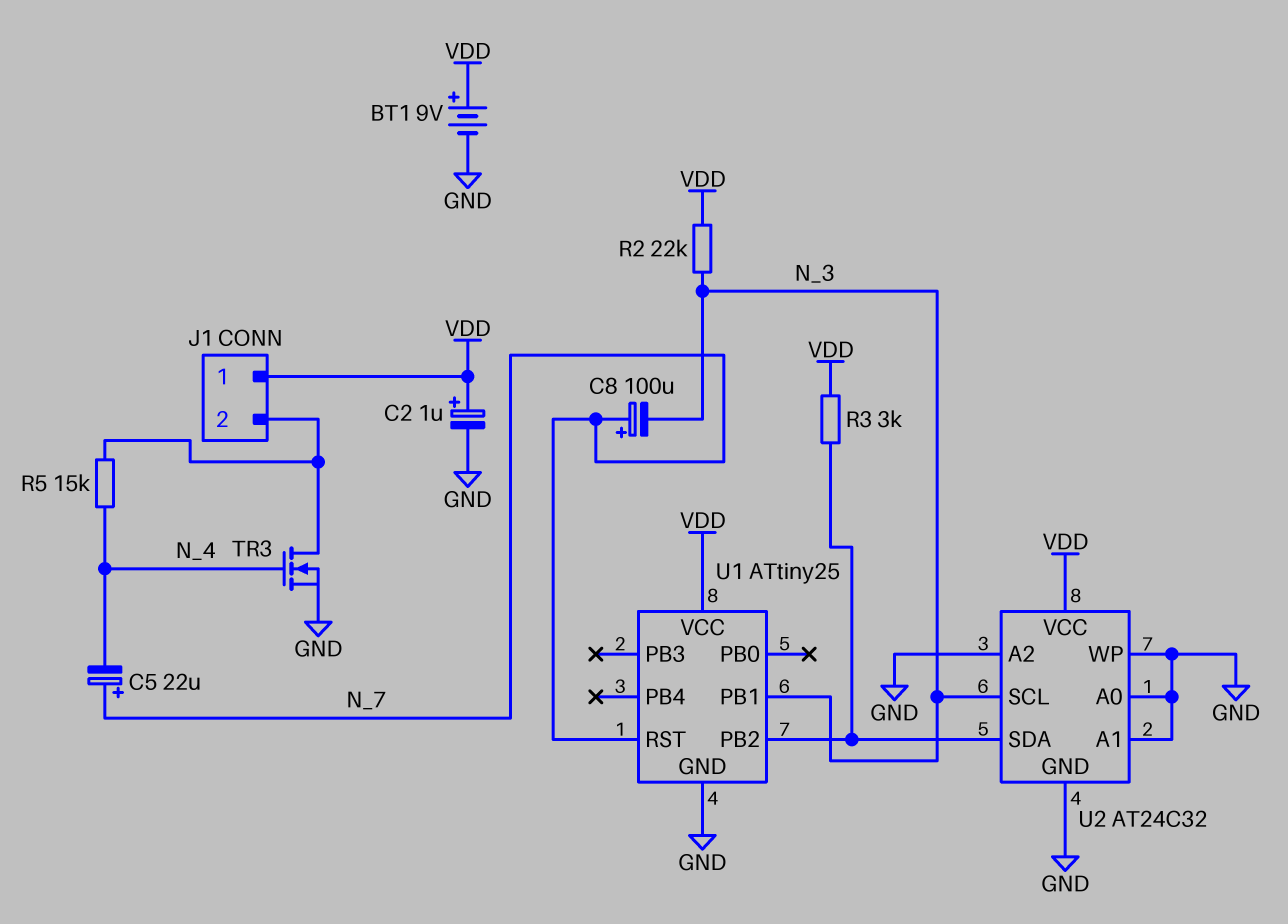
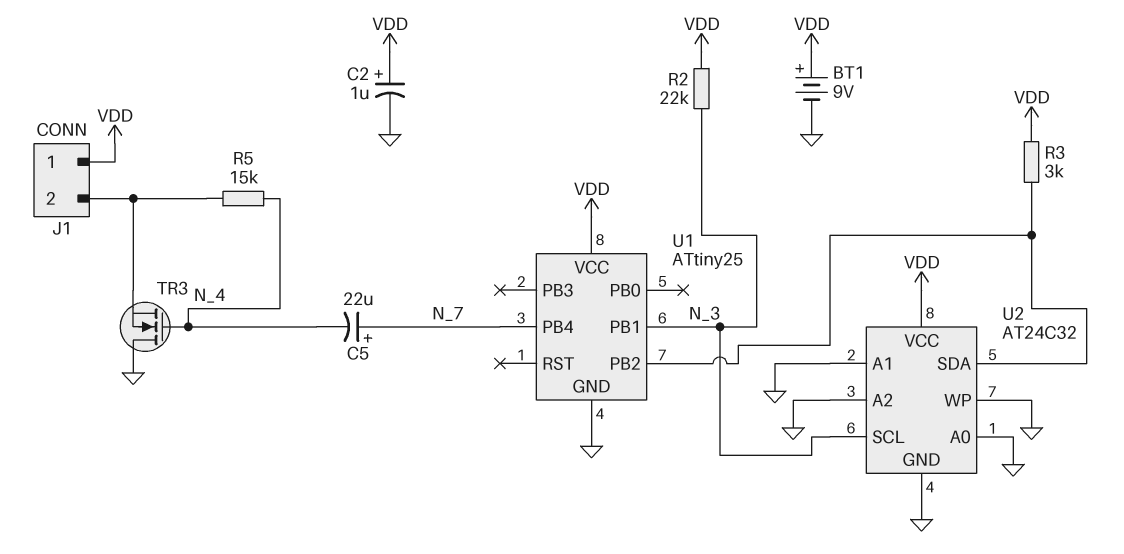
C8: 100uF (plus N_7, minus N_3) -> none
TR3: NMOS (G N_4, D J1/2, S GND) -> NMOS (G N_4, D GND, S J1/2)
U1 pin PB4: none -> N_7
U1 pin RST: N_7 -> none

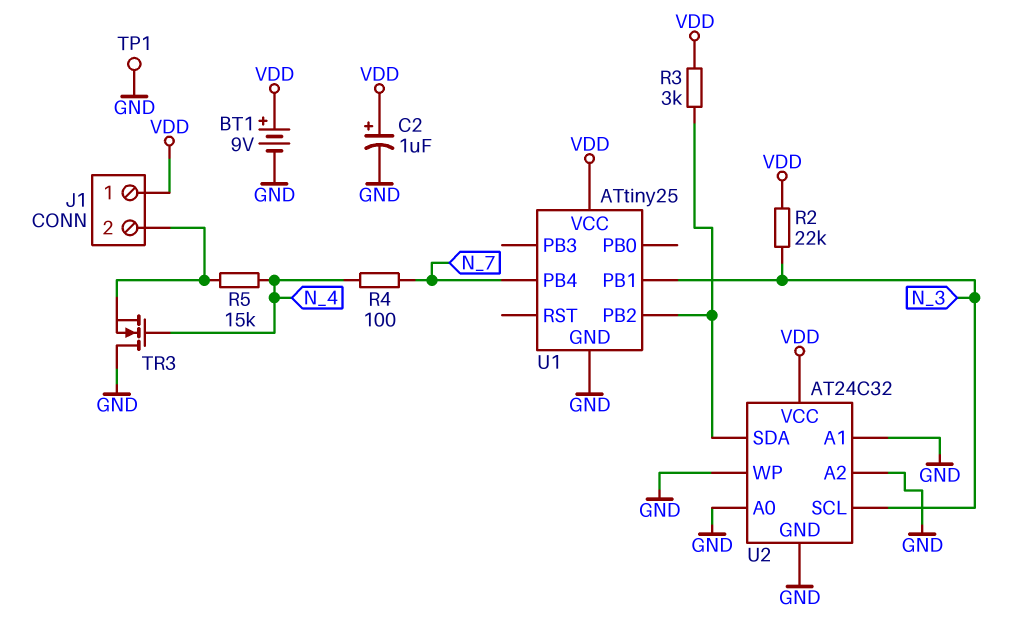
C5: 22uF (plus N_7, minus N_4) -> none
R4: none -> 100 (N_4, N_7)
TP1: none -> test point (GND)

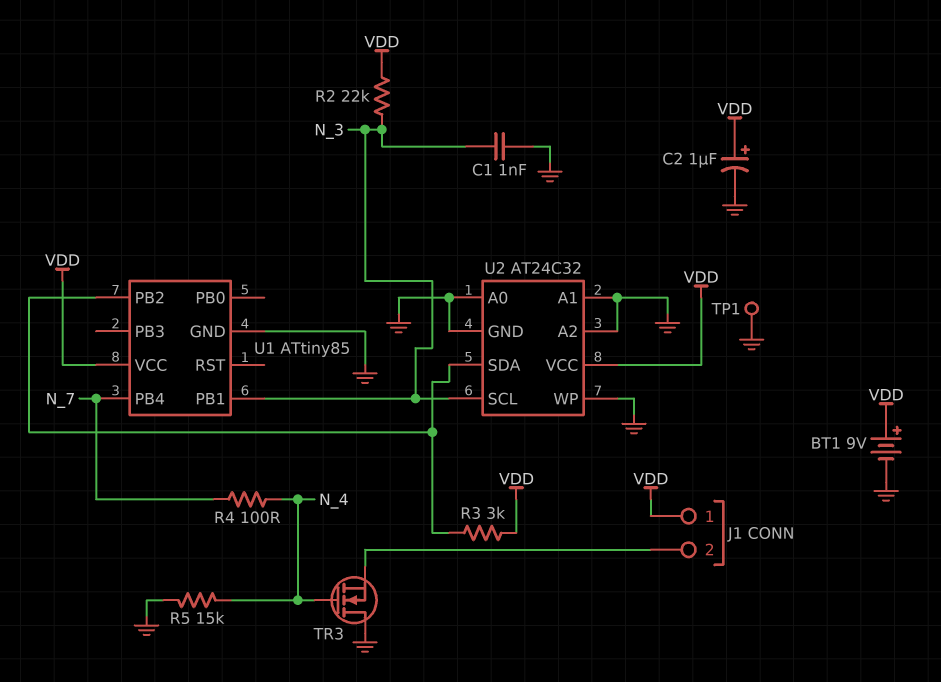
C1: none -> 1nF (GND, N_3)
R5: 15k (J1/2, N_4) -> 15k (GND, N_4)
U1: ATtiny25 -> ATtiny85

